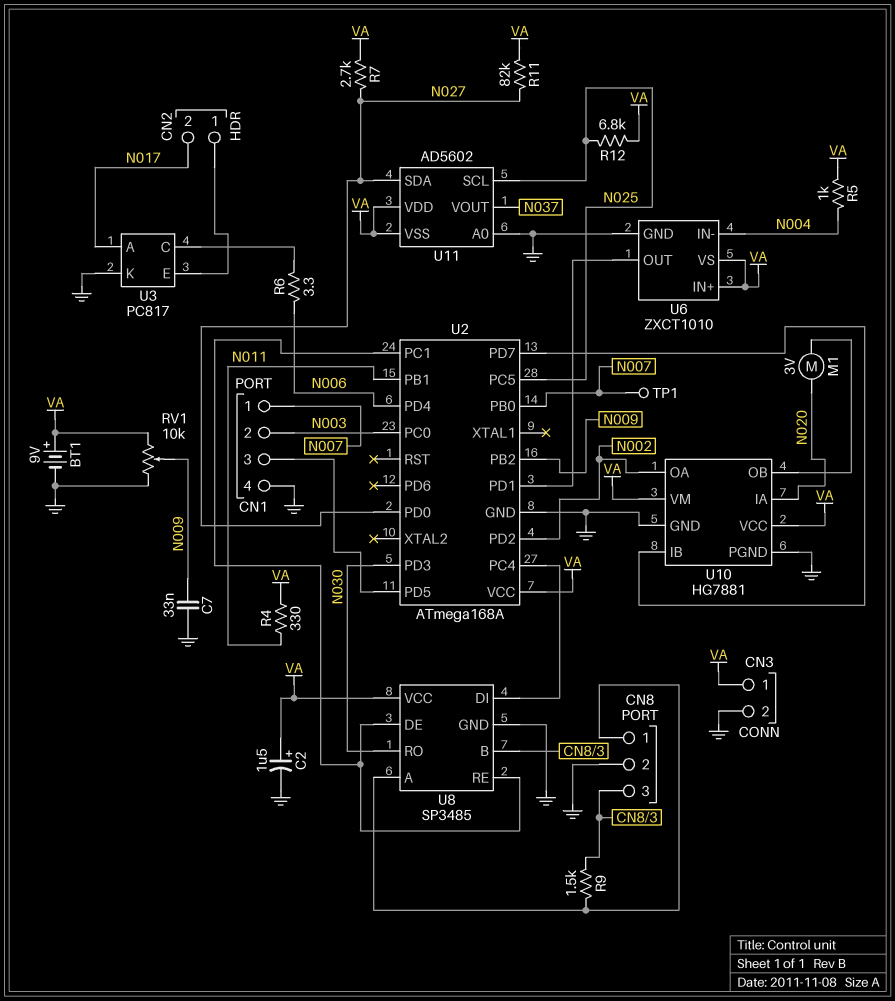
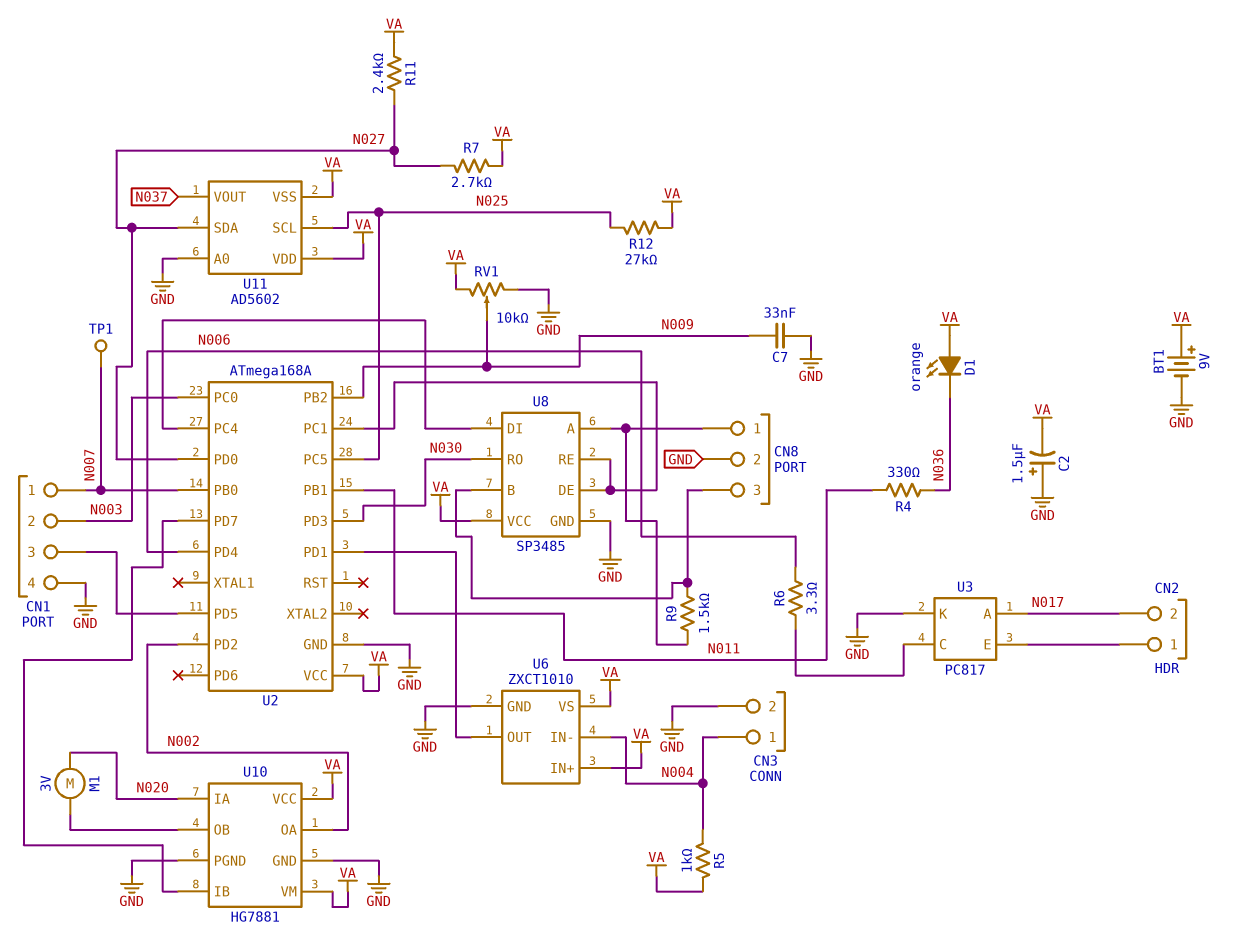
C2: 1.5uF (plus VA, minus GND) -> 1.5uF (plus GND, minus VA)
CN3 pin 1: VA -> N004
D1: none -> LED orange (A VA, K N036)
R4: 330 (N011, VA) -> 330 (N011, N036)
R11: 82k (N027, VA) -> 2.4k (N027, VA)
R12: 6.8k (N025, VA) -> 27k (N025, VA)

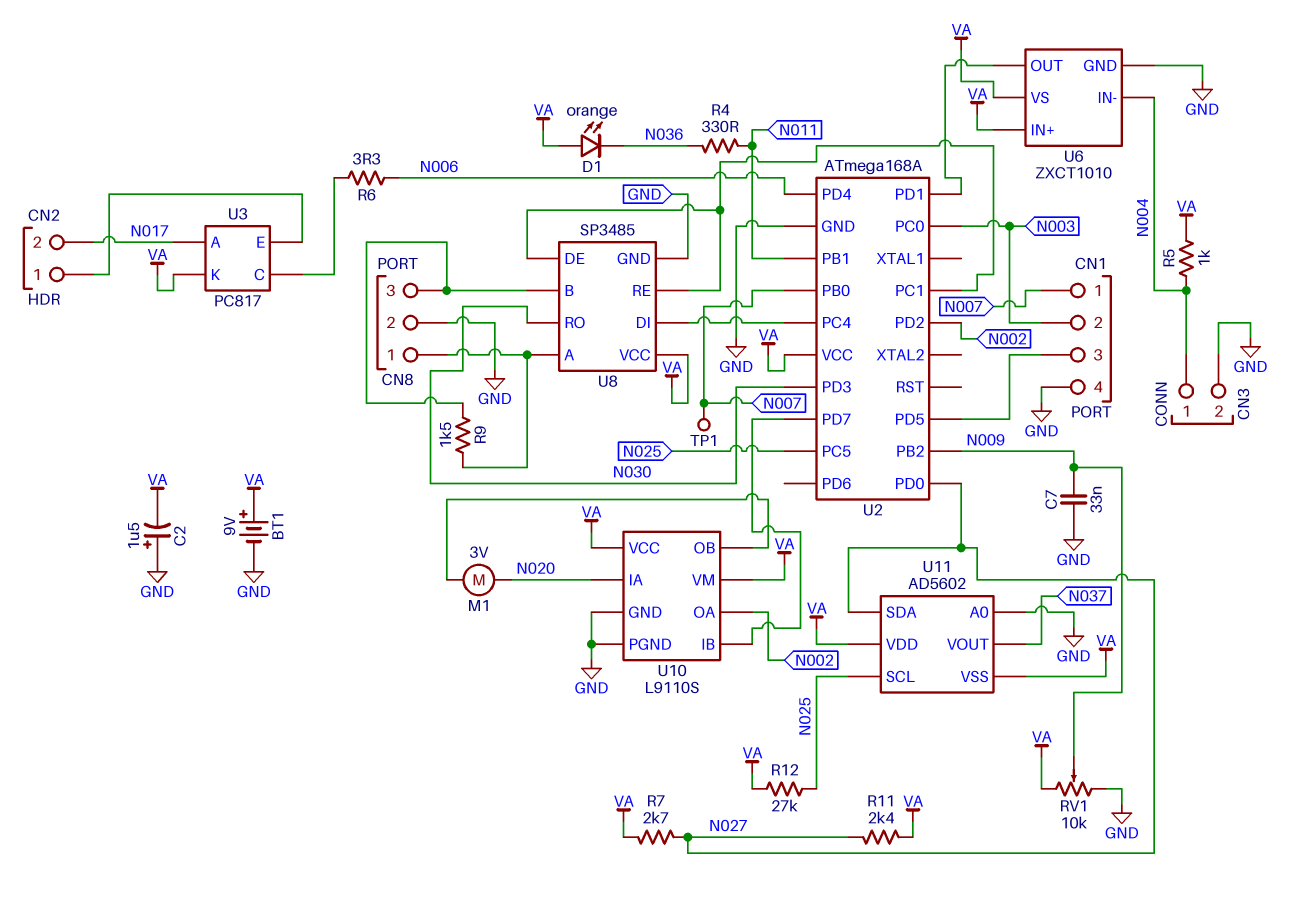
U3 pin K: GND -> VA
U10: HG7881 -> L9110S

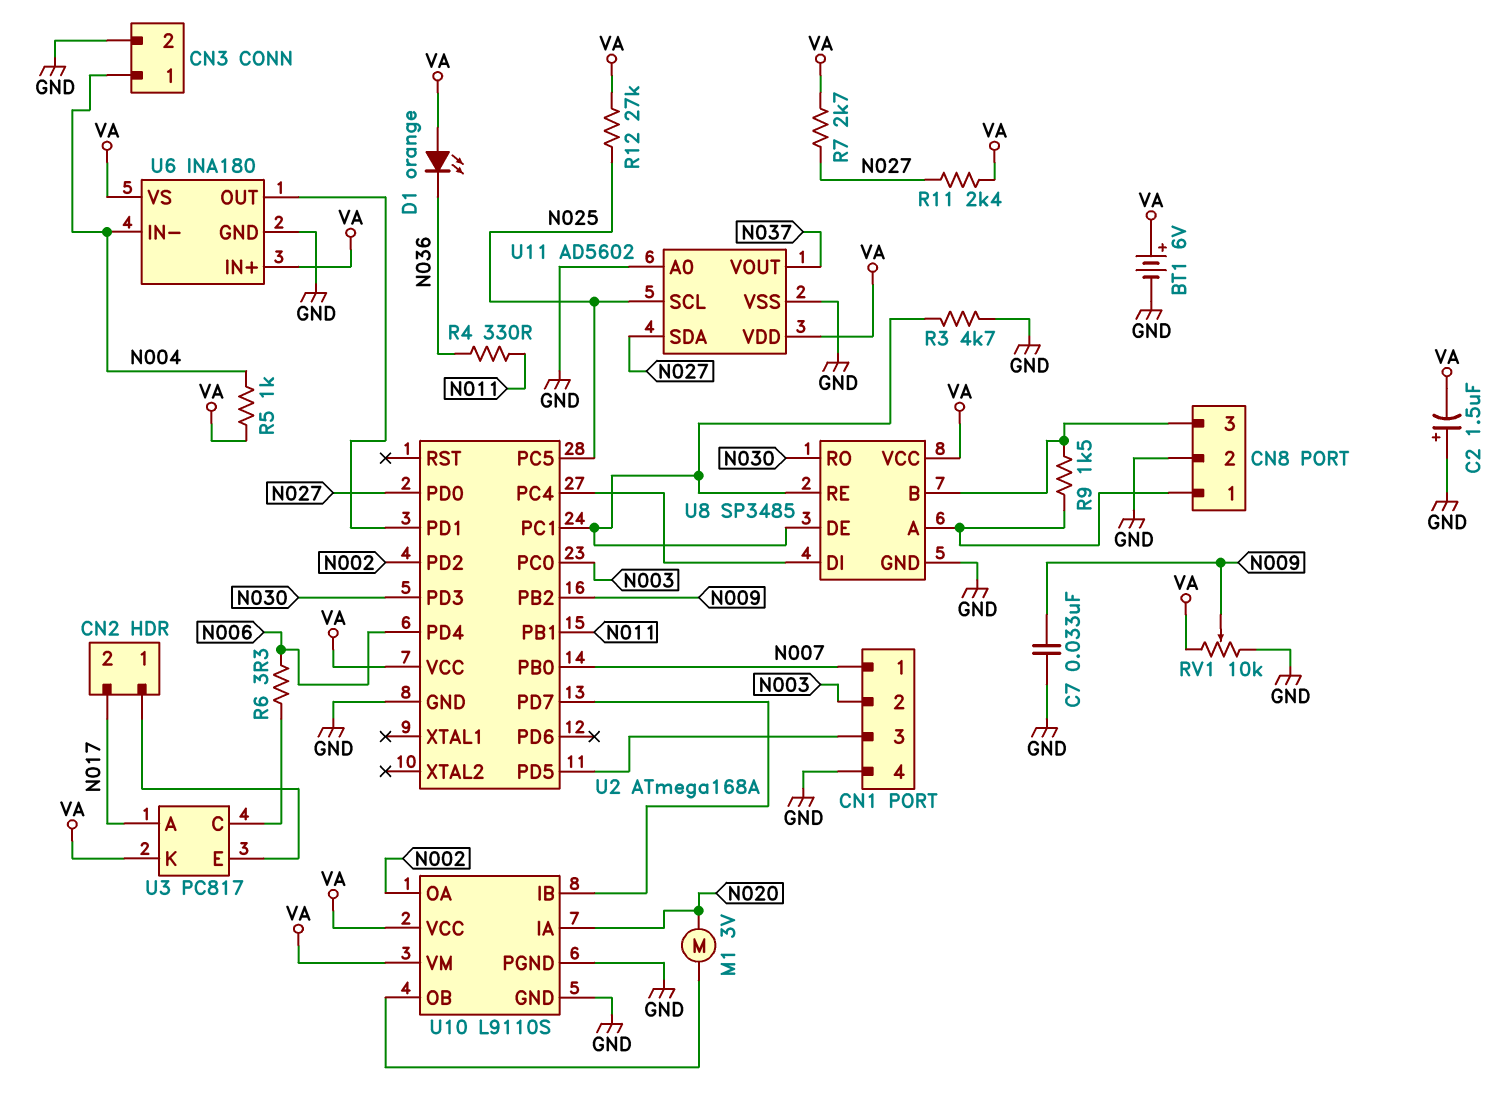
BT1: 9V (plus VA, minus GND) -> 6V (plus VA, minus GND)
R3: none -> 4.7k (GND, U2/PC1)
TP1: test point (N007) -> none
U6: ZXCT1010 -> INA180
U11 pin VSS: VA -> GND

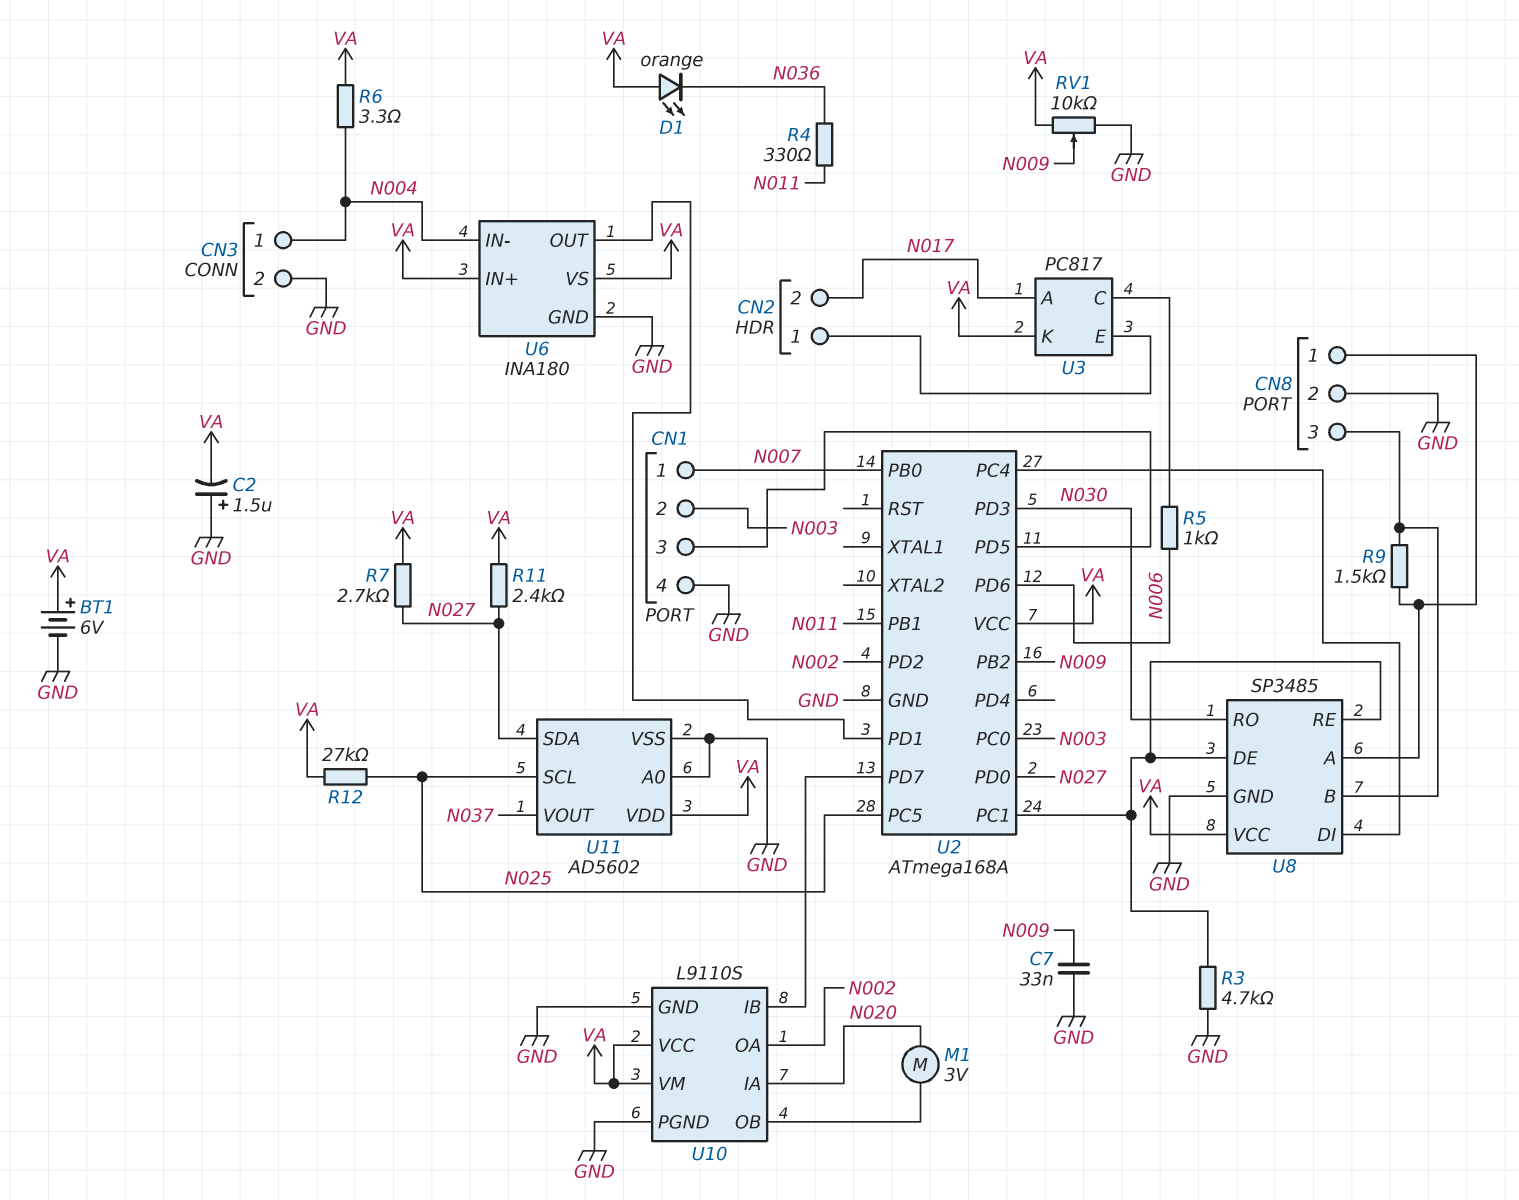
R5: 1k (N004, VA) -> 1k (N006, U3/C)
R6: 3.3 (N006, U3/C) -> 3.3 (N004, VA)
U2 pin PD4: N006 -> none
U2 pin PD6: none -> N006

